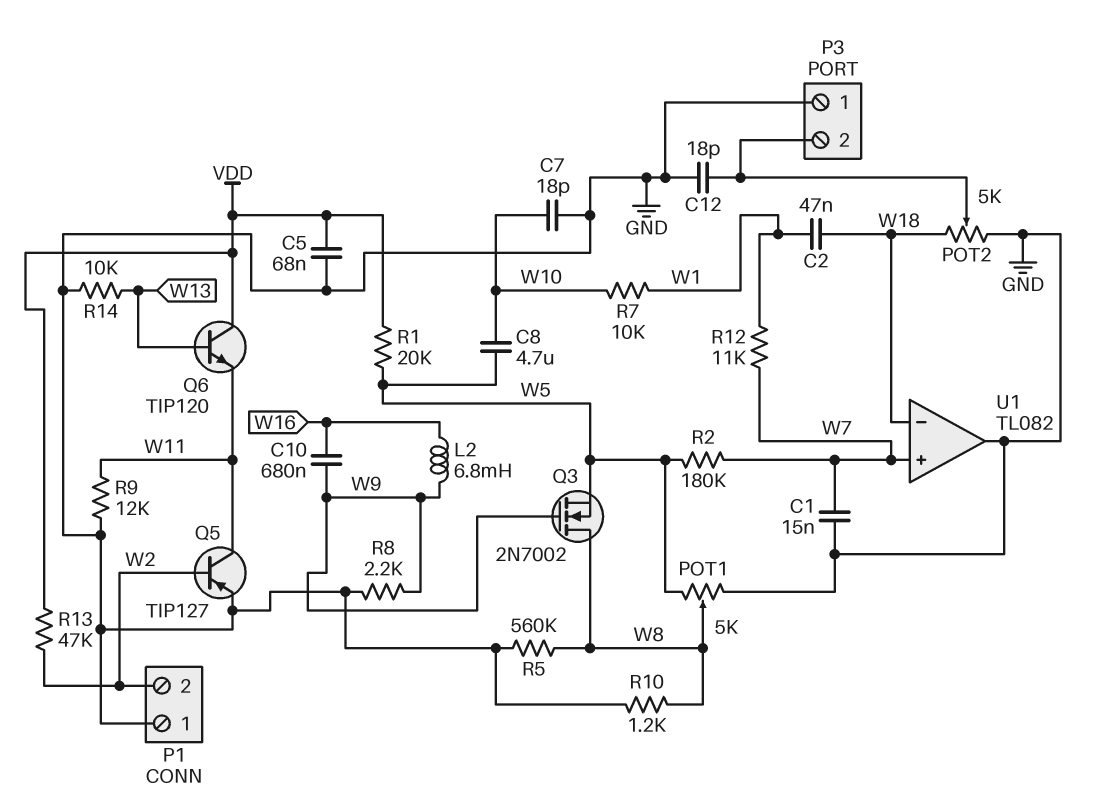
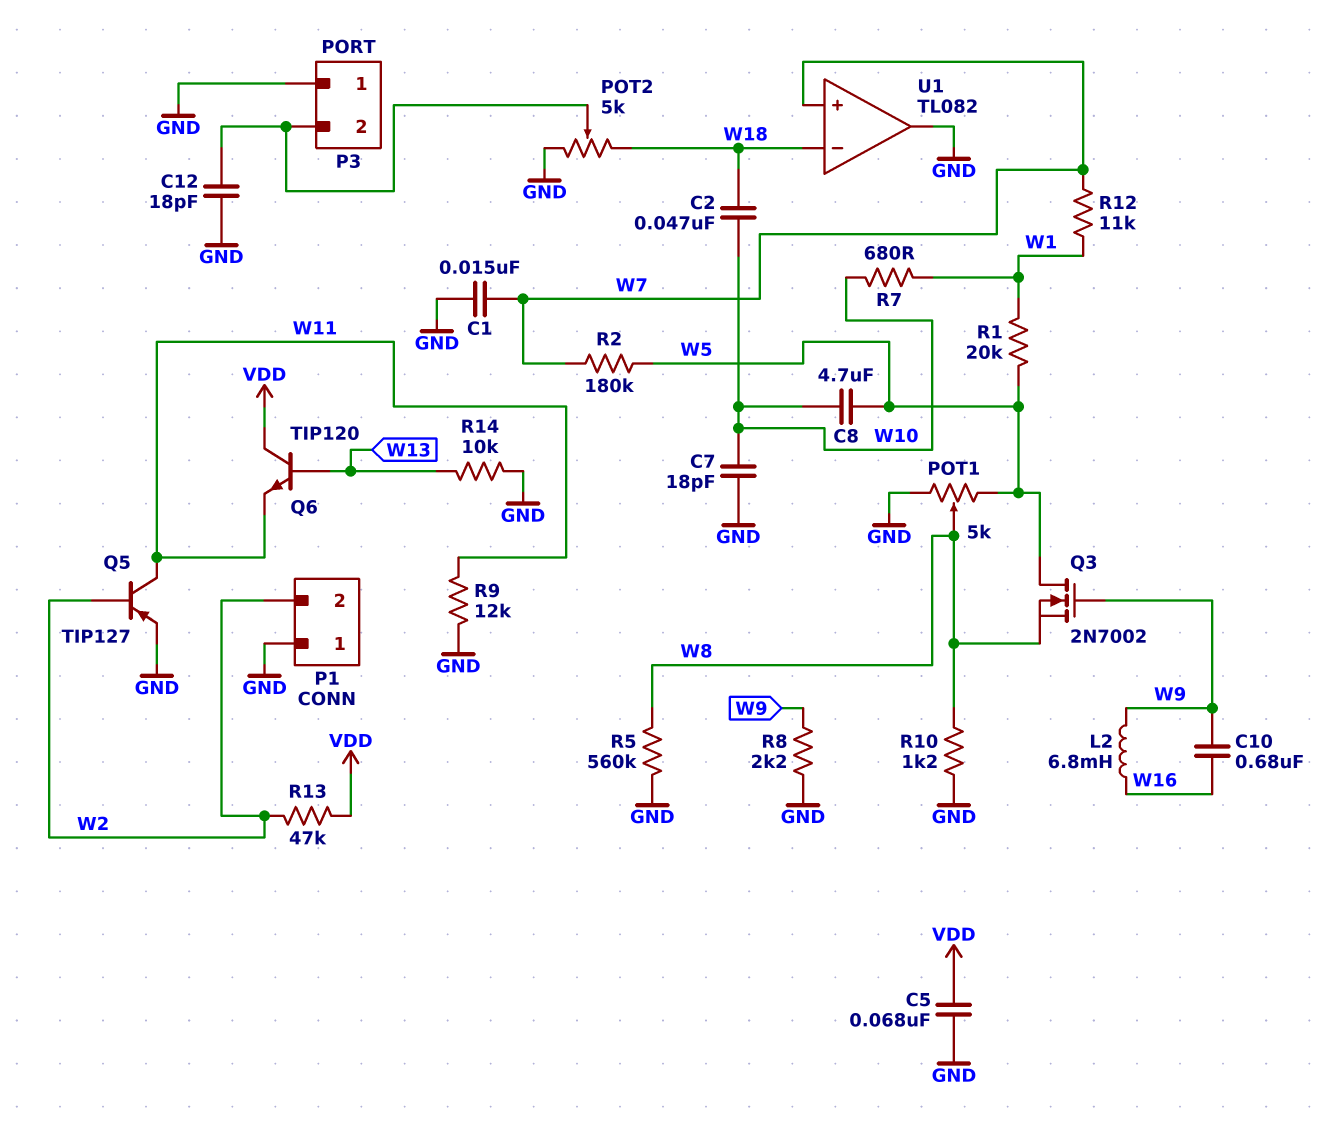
C2: 47nF (W1, W18) -> 47nF (W10, W18)
Q3: NMOS 2N7002 (G W9, D W8, S W5) -> NMOS 2N7002 (G W9, D W5, S W8)
R1: 20k (VDD, W5) -> 20k (W1, W5)
R7: 10k (W1, W10) -> 680 (W1, W10)

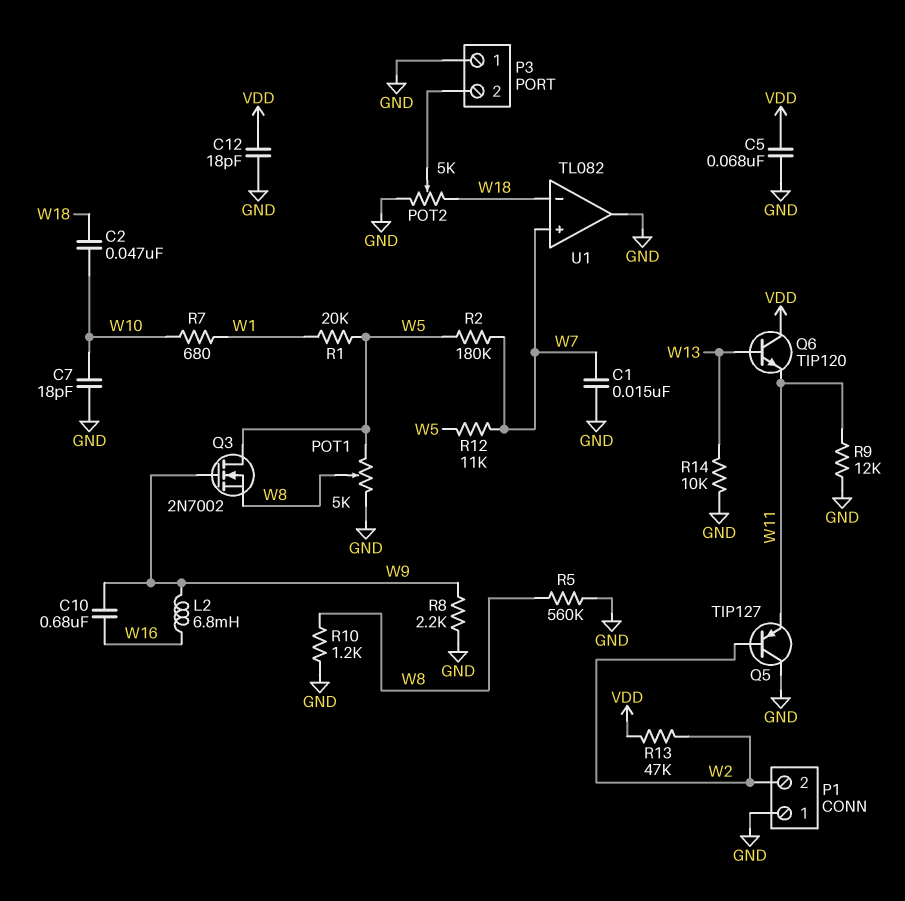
C8: 4.7uF (W5, W10) -> none
C12: 18pF (GND, P3/2) -> 18pF (GND, VDD)
Q5: PNP TIP127 (B W2, C W11, E GND) -> PNP TIP127 (B W2, C GND, E W11)
R12: 11k (W1, W7) -> 11k (W5, W7)

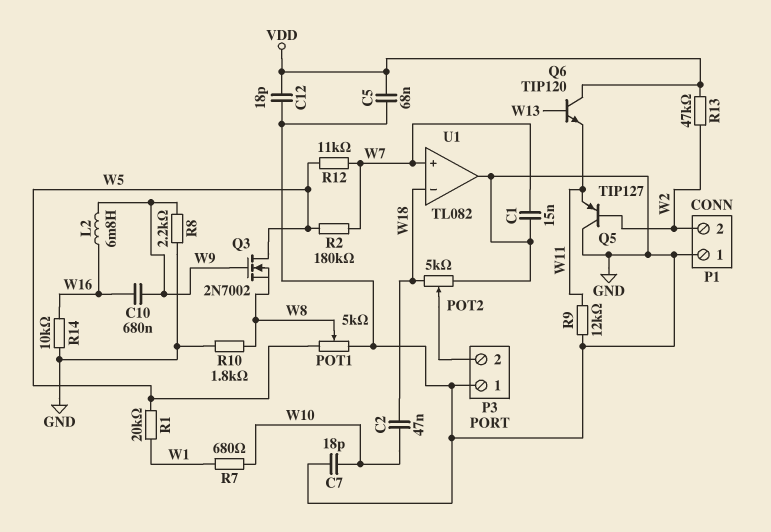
R5: 560k (GND, W8) -> none
R10: 1.2k (GND, W8) -> 1.8k (GND, W8)
R14: 10k (GND, W13) -> 10k (GND, W16)

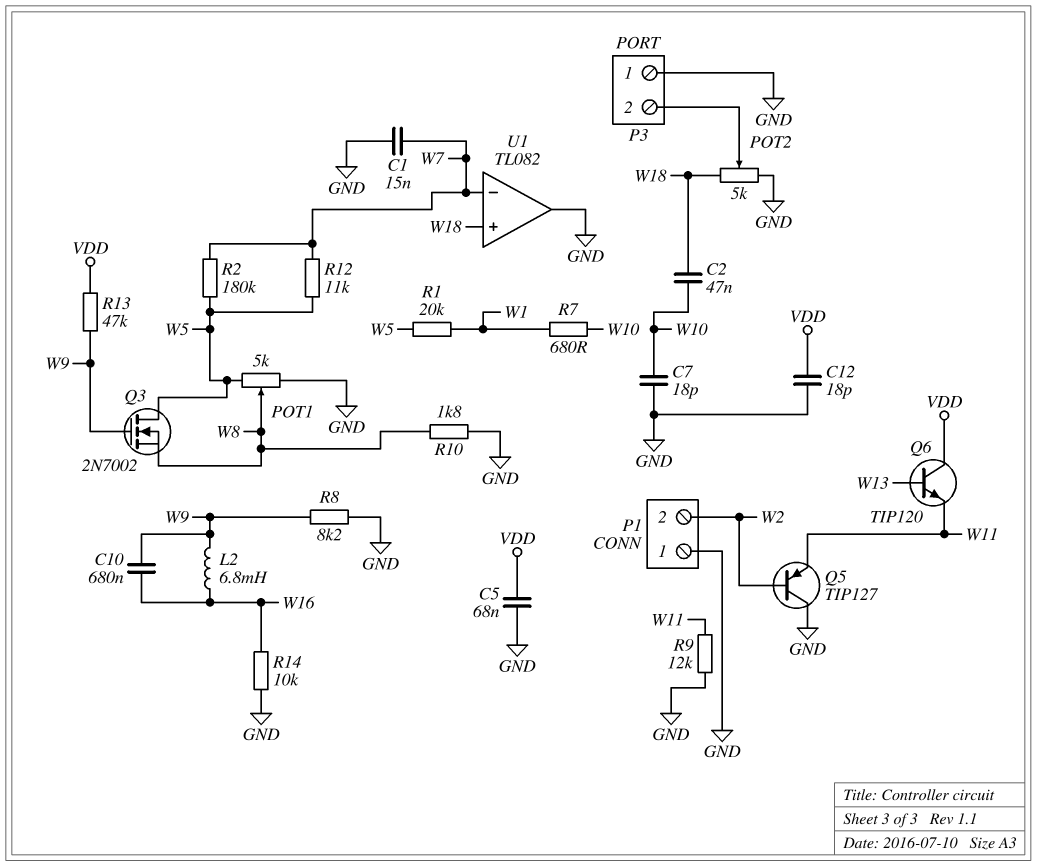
R8: 2.2k (GND, W9) -> 8.2k (GND, W9)
R13: 47k (VDD, W2) -> 47k (VDD, W9)
U1 pin in+: W7 -> W18
U1 pin in-: W18 -> W7

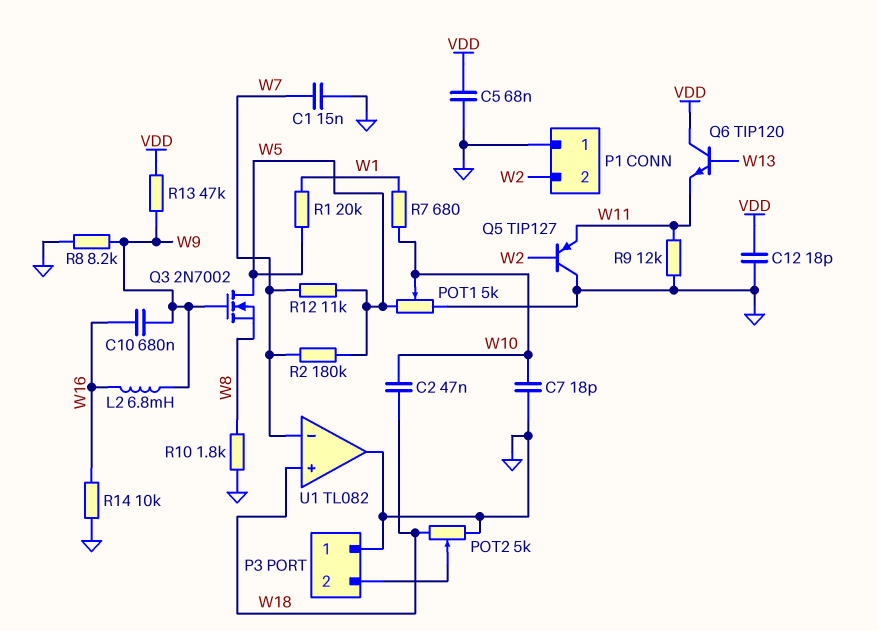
POT1: 5k (GND, W5, wiper W8) -> 5k (GND, W5, wiper W10)

